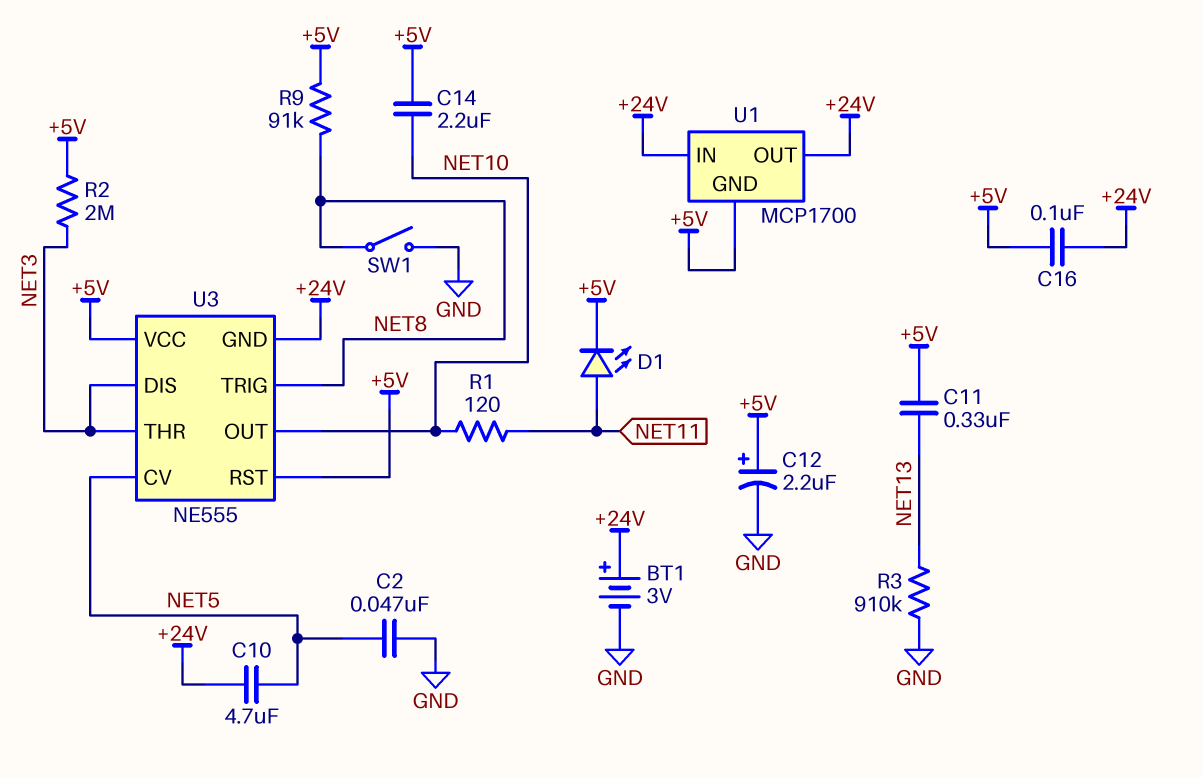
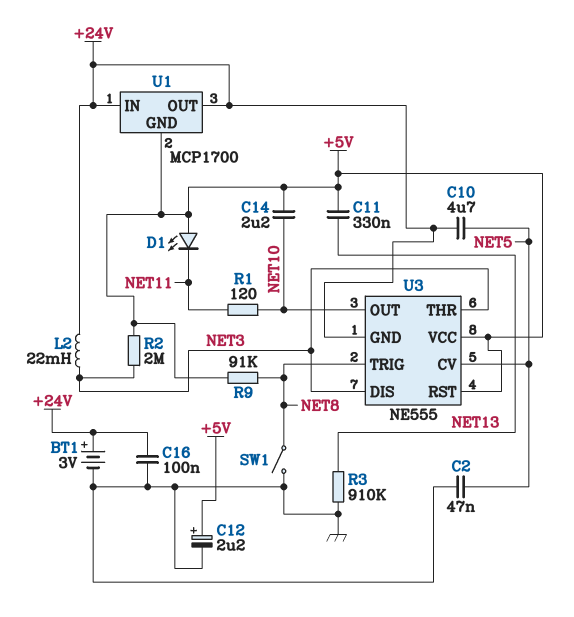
C16: 100nF (+5V, +24V) -> 100nF (+24V, GND)
D1: LED (A NET11, K +5V) -> LED (A +5V, K NET11)
L2: none -> 22mH (+24V, NET3)

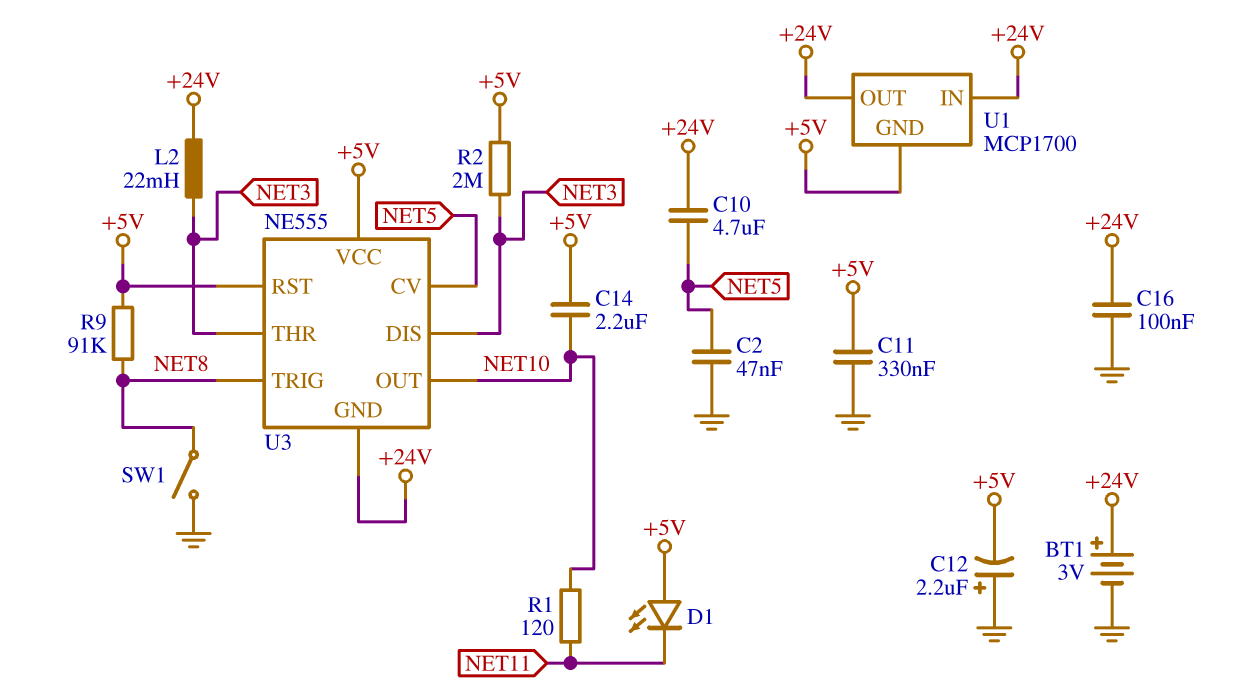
C11: 330nF (+5V, NET13) -> 330nF (+5V, GND)
C12: 2.2uF (plus +5V, minus GND) -> 2.2uF (plus GND, minus +5V)
R3: 910k (GND, NET13) -> none

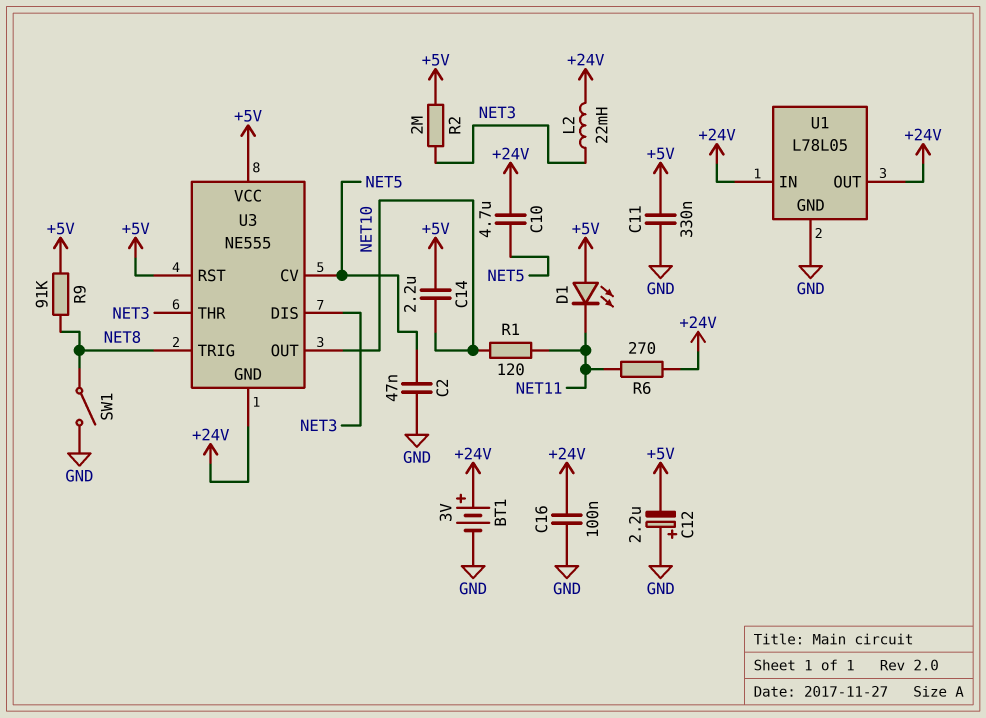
R6: none -> 270 (+24V, NET11)
U1: MCP1700 -> L78L05
U1 pin GND: +5V -> GND

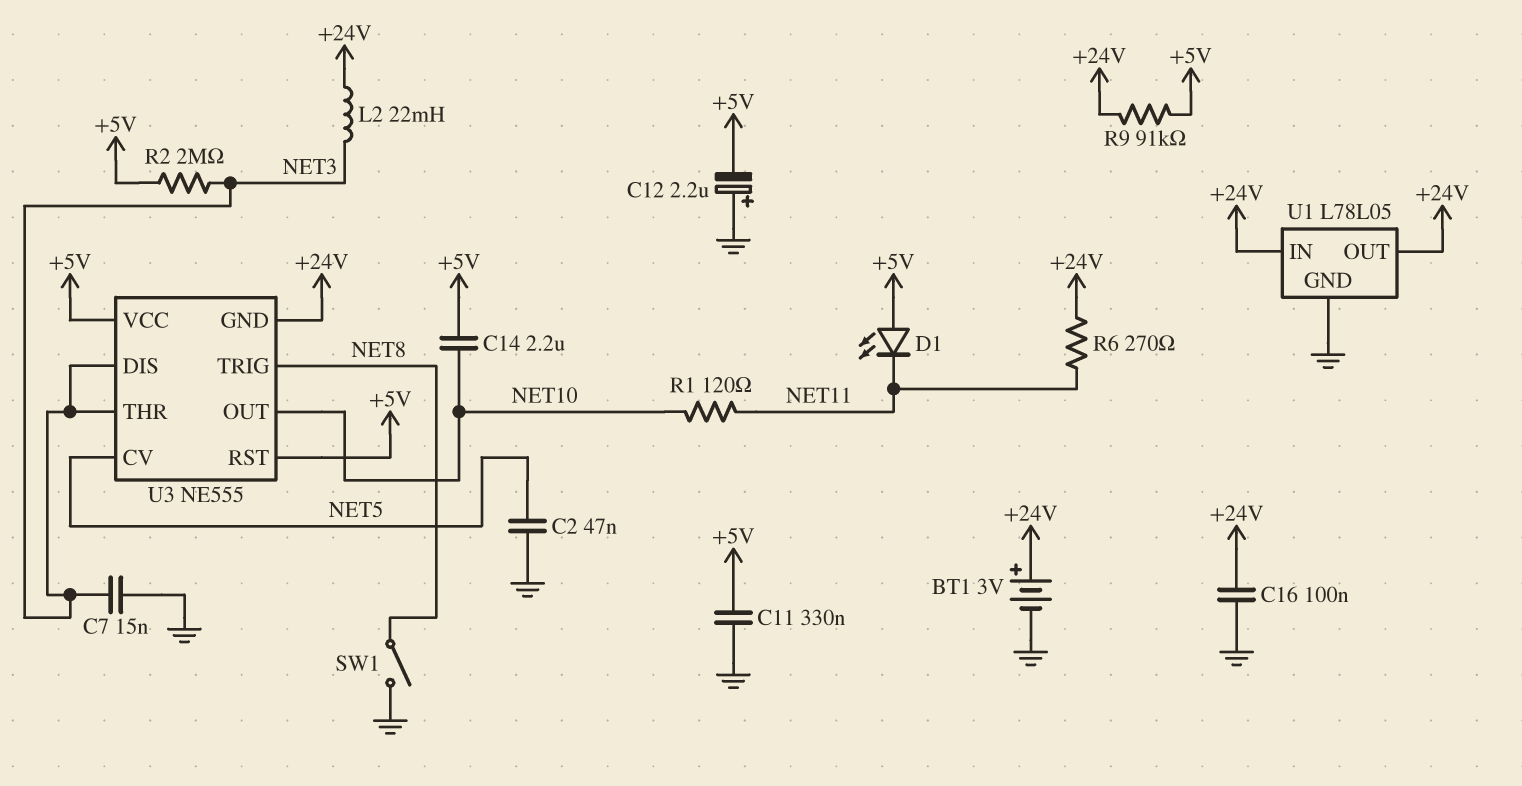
C7: none -> 15nF (GND, NET3)
C10: 4.7uF (+24V, NET5) -> none
R9: 91k (+5V, NET8) -> 91k (+5V, +24V)

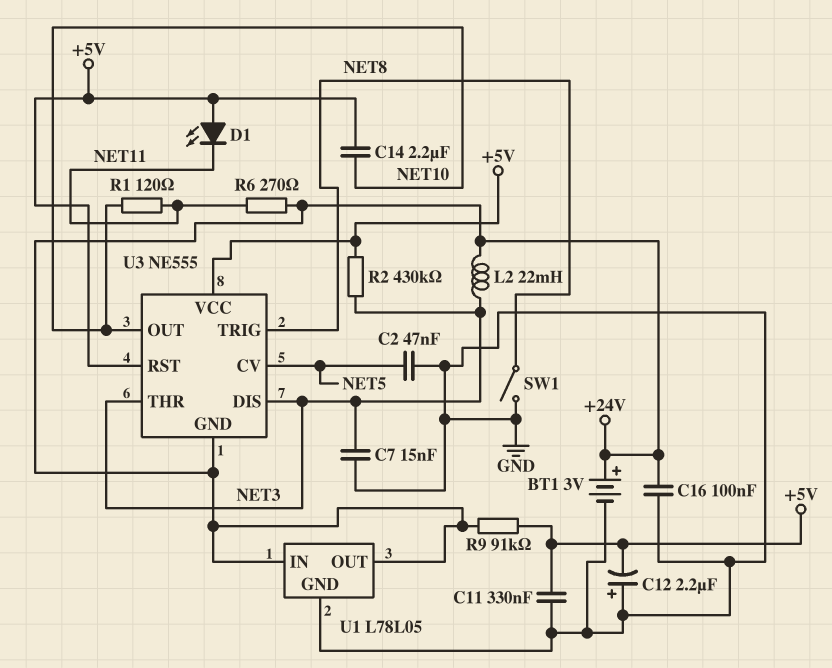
R2: 2M (+5V, NET3) -> 430k (+5V, NET3)

